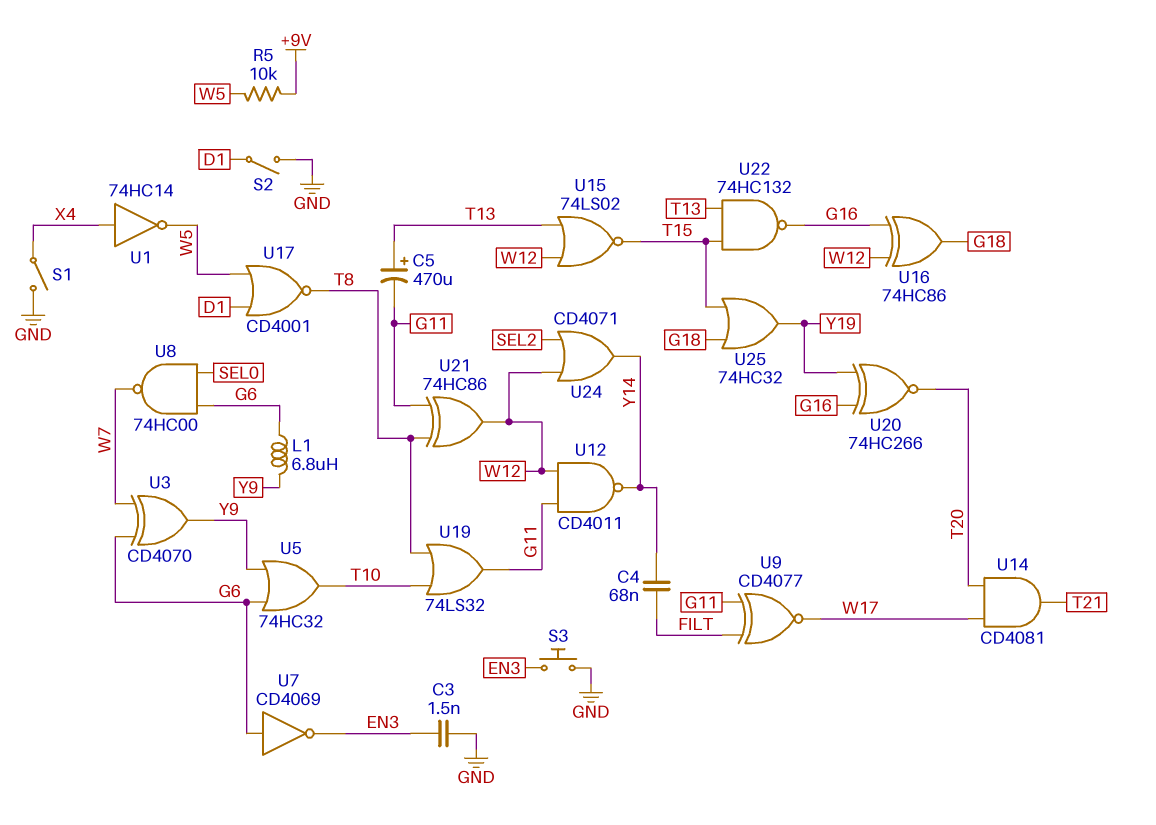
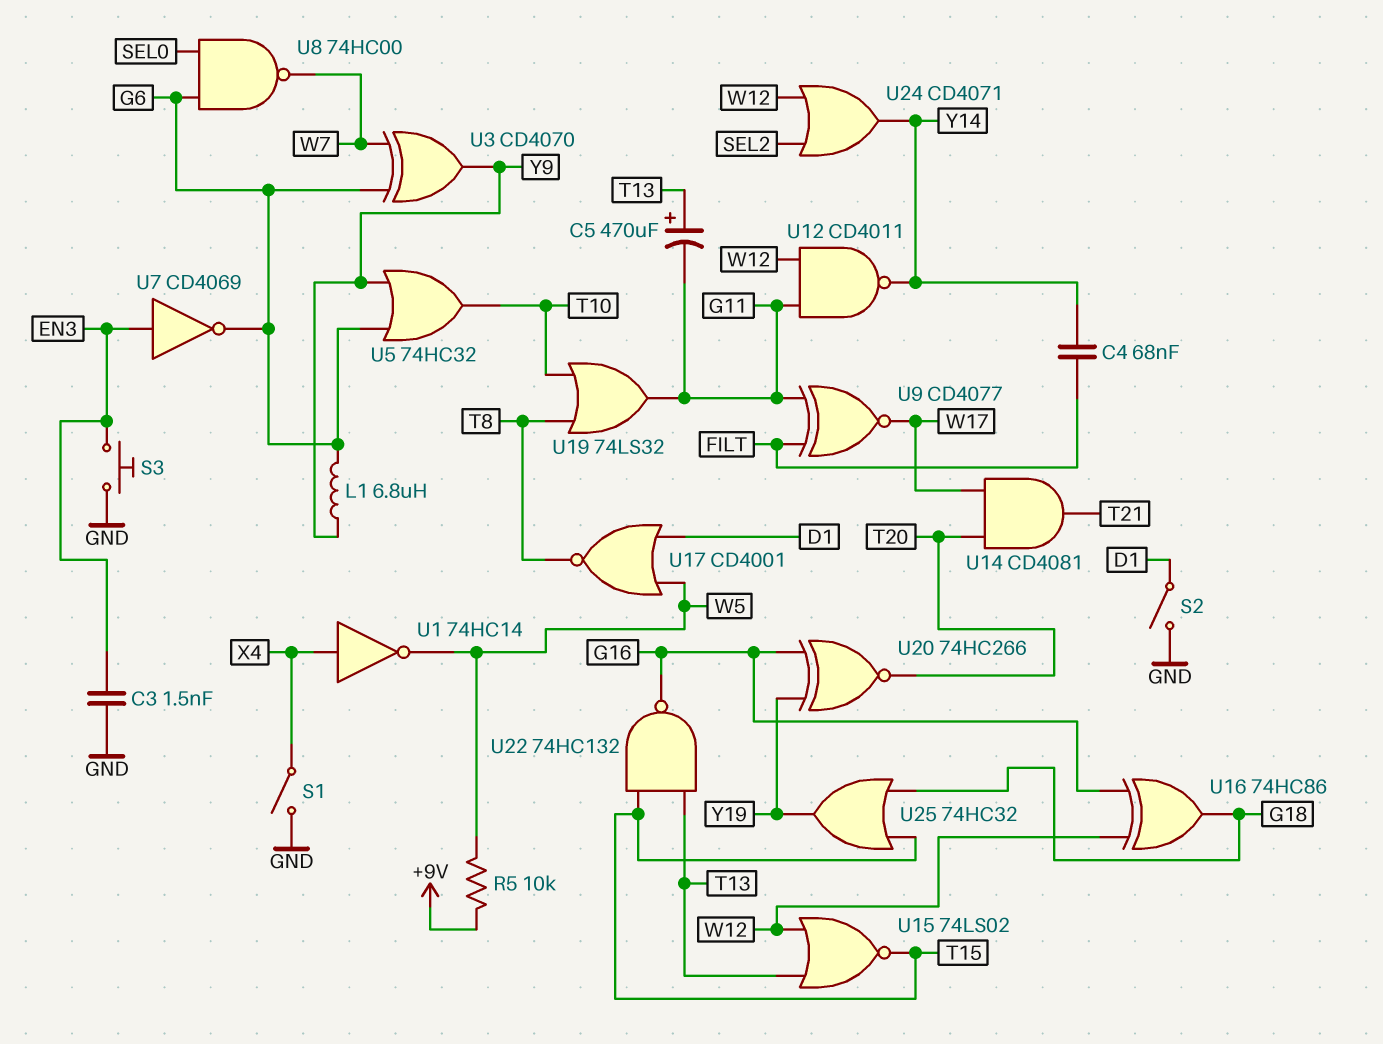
U7: NOT CD4069 (in G6, out EN3) -> NOT CD4069 (in EN3, out G6)
U21: XOR 74HC86 (in G11, in T8, out W12) -> none

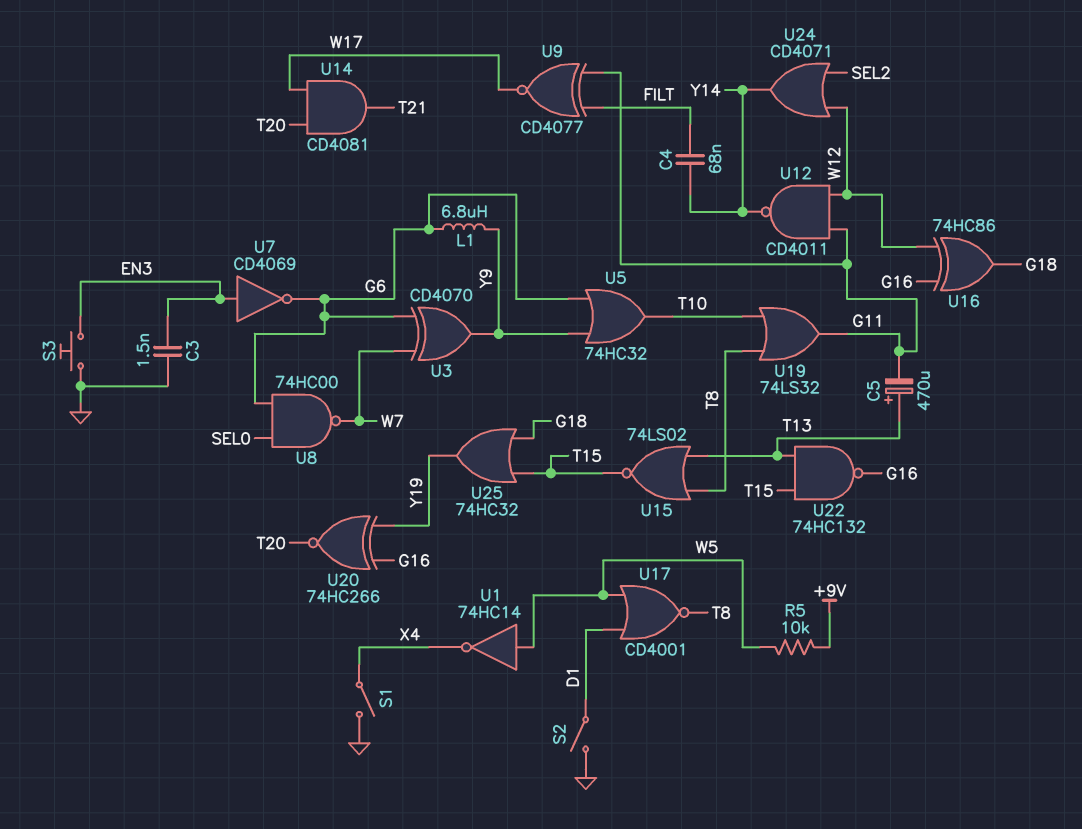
U1: NOT 74HC14 (in X4, out W5) -> NOT 74HC14 (in W5, out X4)
U15: NOR 74LS02 (in T13, in W12, out T15) -> NOR 74LS02 (in T8, in T13, out T15)

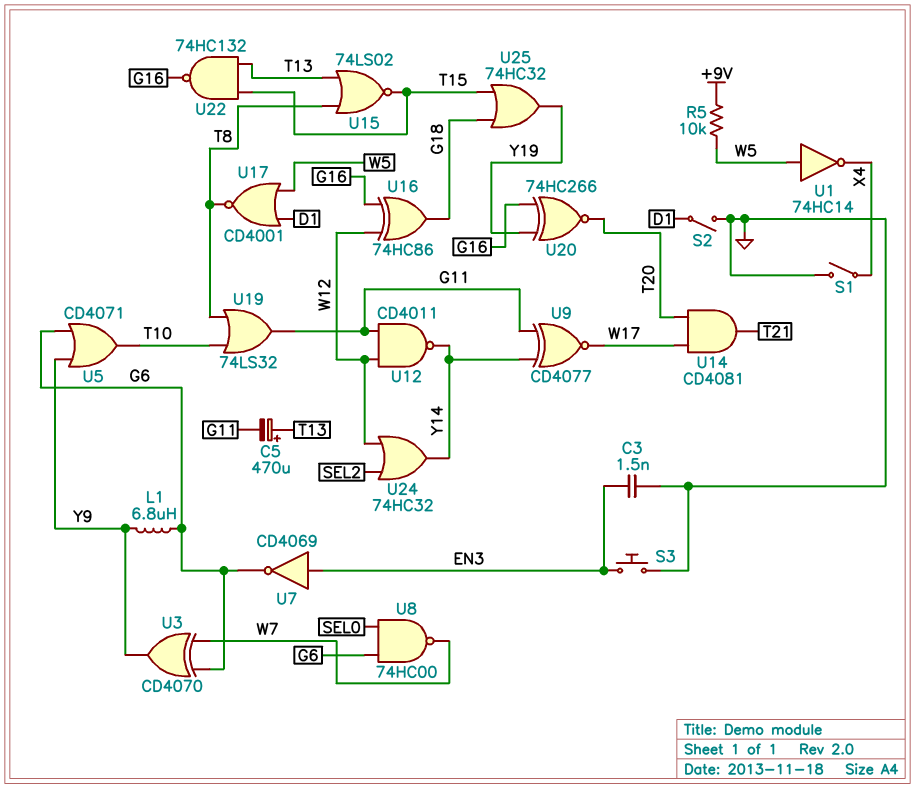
C4: 68nF (FILT, Y14) -> none
U5: OR 74HC32 (in G6, in Y9, out T10) -> OR CD4071 (in G6, in Y9, out T10)
U9: XNOR CD4077 (in FILT, in G11, out W17) -> XNOR CD4077 (in G11, in Y14, out W17)
U24: OR CD4071 (in SEL2, in W12, out Y14) -> OR 74HC32 (in SEL2, in W12, out Y14)

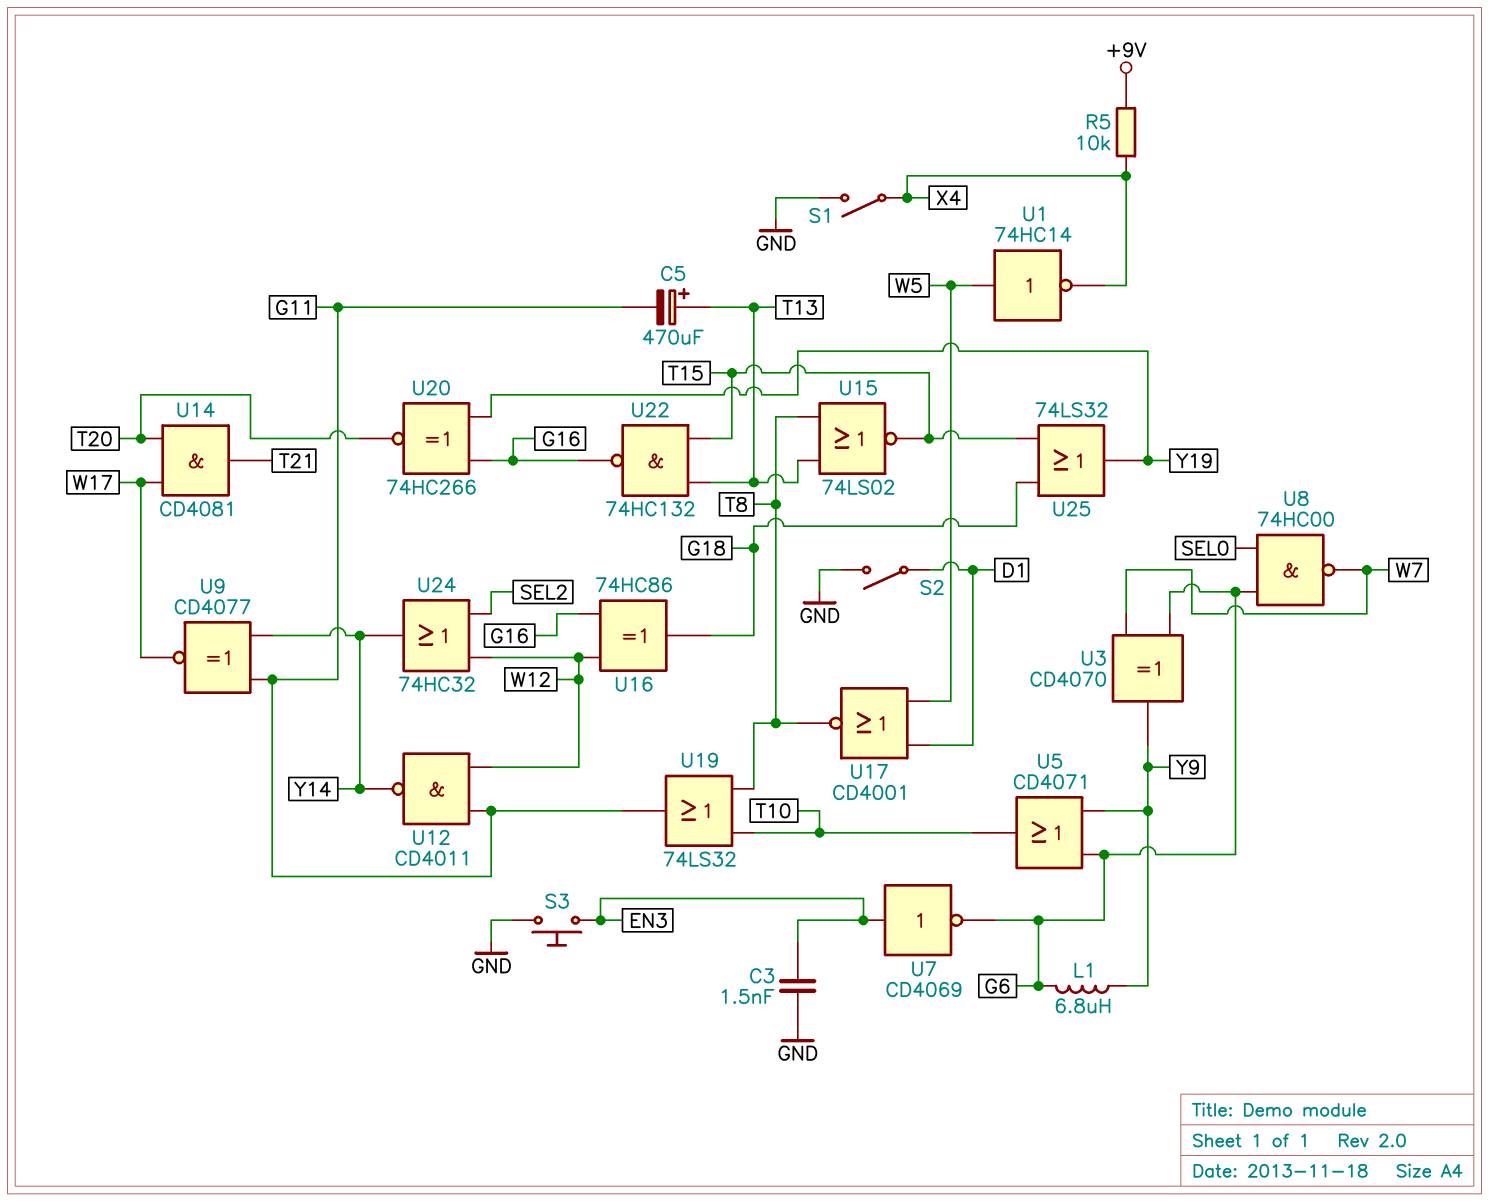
R5: 10k (+9V, W5) -> 10k (+9V, X4)
U25: OR 74HC32 (in G18, in T15, out Y19) -> OR 74LS32 (in G18, in T15, out Y19)

